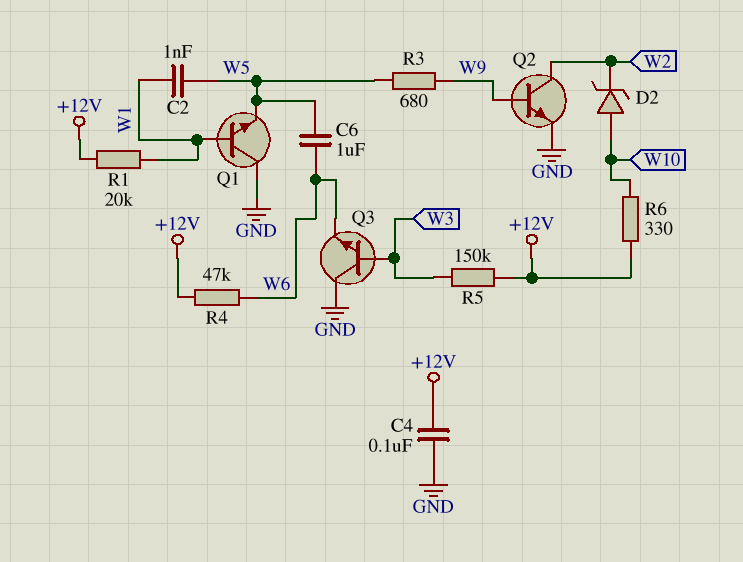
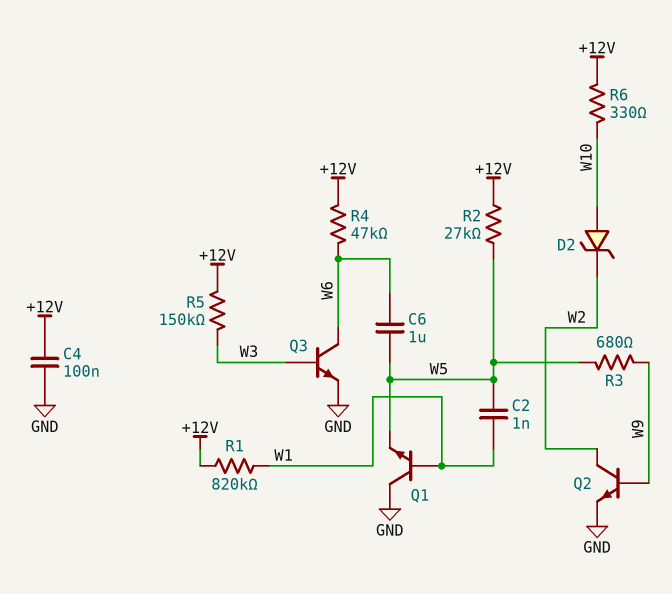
Q3: NPN (B W3, C GND, E W6) -> NPN (B W3, C W6, E GND)
R1: 20k (+12V, W1) -> 820k (+12V, W1)
R2: none -> 27k (+12V, W5)

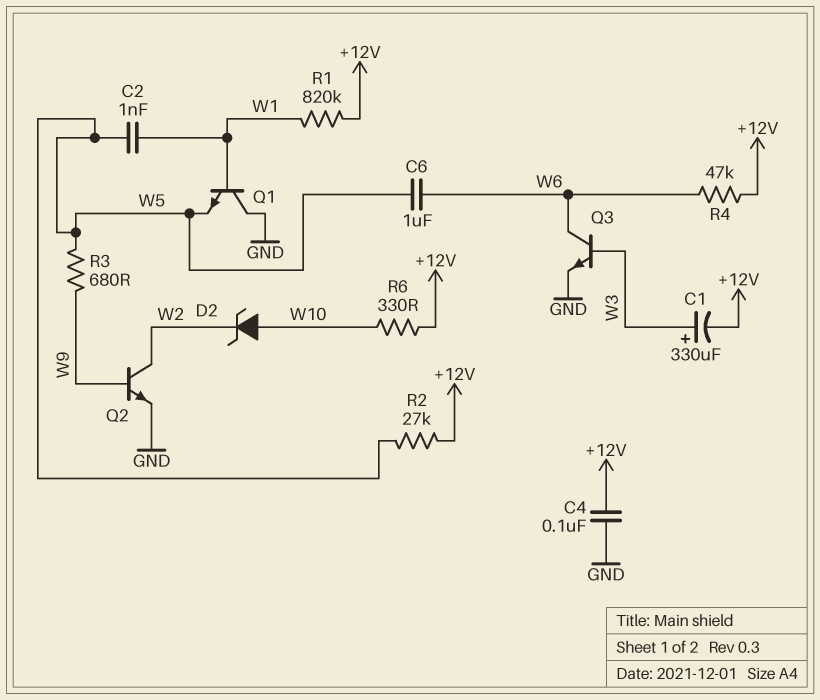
C1: none -> 330uF (plus W3, minus +12V)
R5: 150k (+12V, W3) -> none

